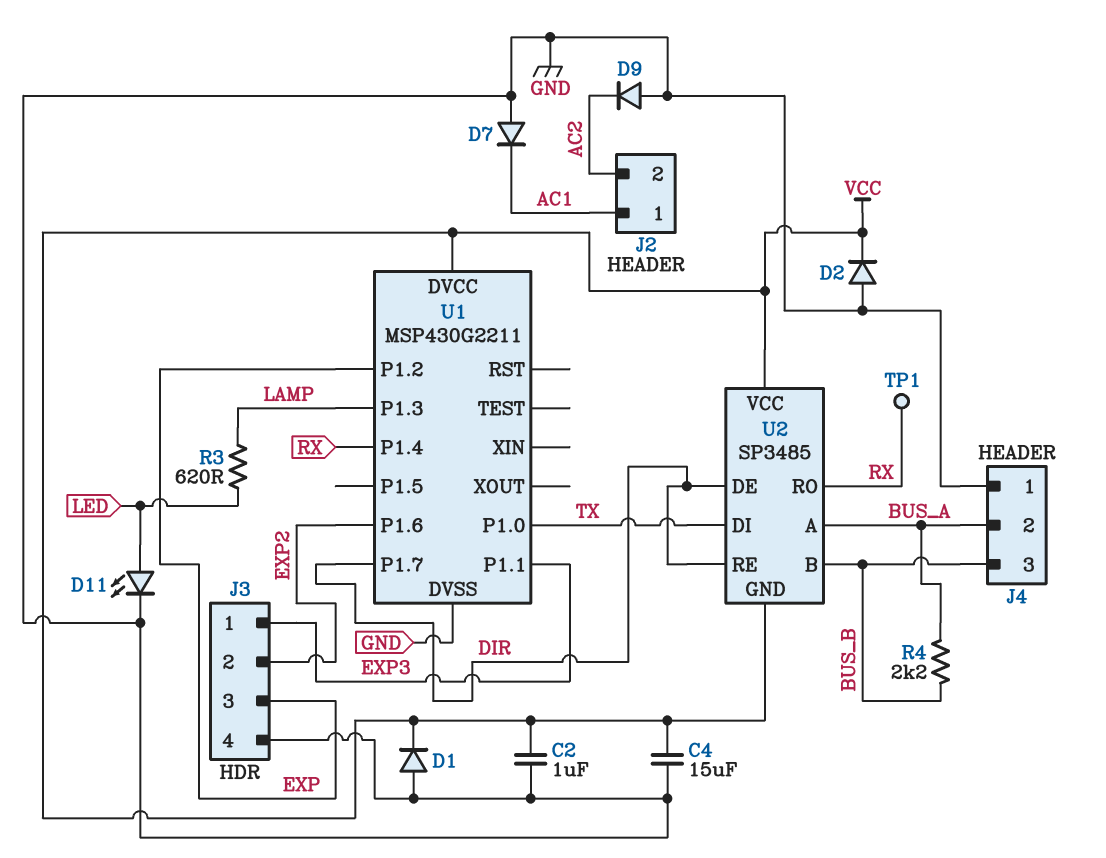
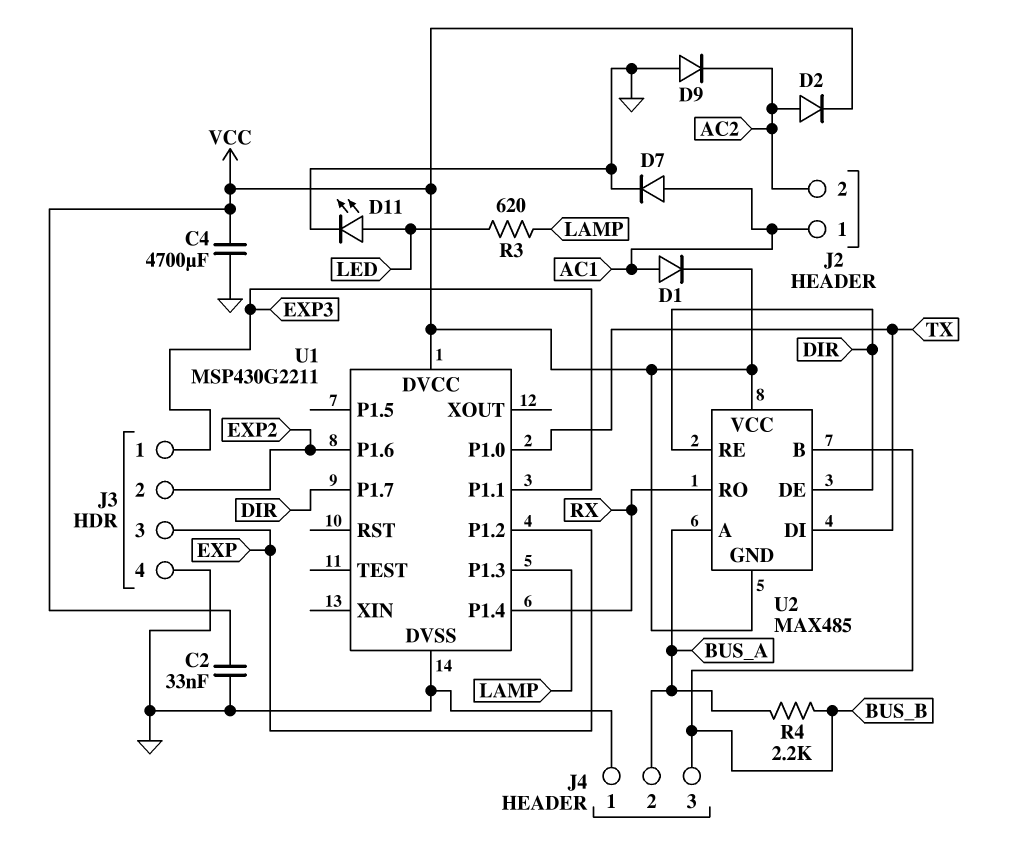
C2: 1uF (GND, VCC) -> 33nF (GND, VCC)
C4: 15uF (GND, VCC) -> 4700uF (GND, VCC)
D1: diode (A GND, K VCC) -> diode (A AC1, K VCC)
D2: diode (A GND, K VCC) -> diode (A AC2, K VCC)
D7: diode (A GND, K AC1) -> diode (A AC1, K GND)
TP1: test point (RX) -> none
U2: SP3485 -> MAX485

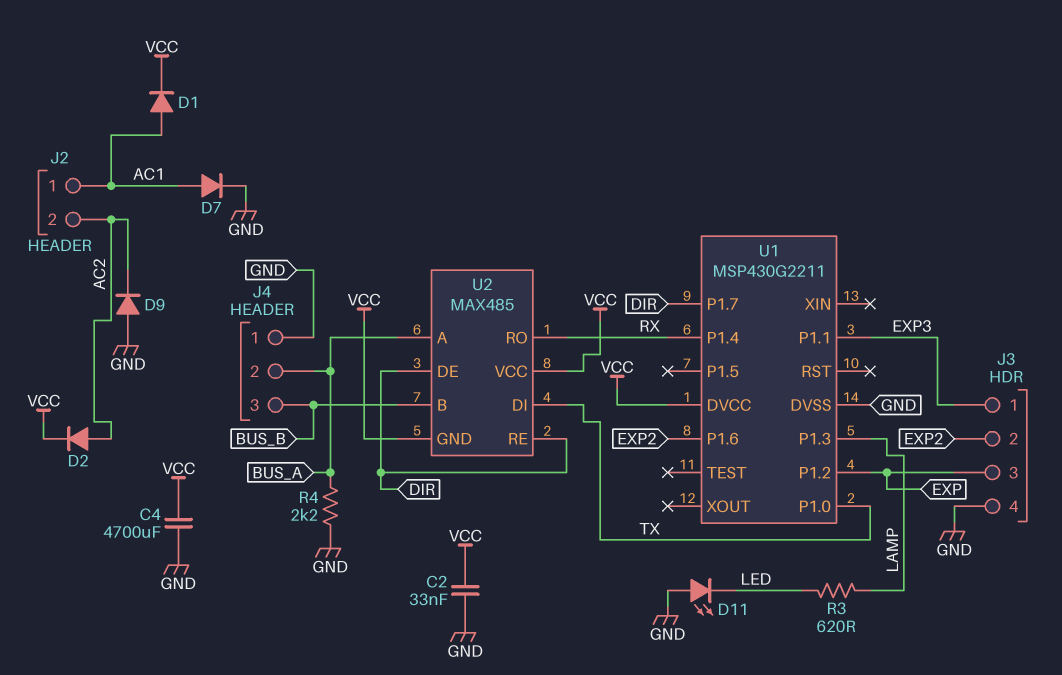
D11: LED (A LED, K GND) -> LED (A GND, K LED)
R4: 2.2k (BUS_A, BUS_B) -> 2.2k (BUS_A, GND)

